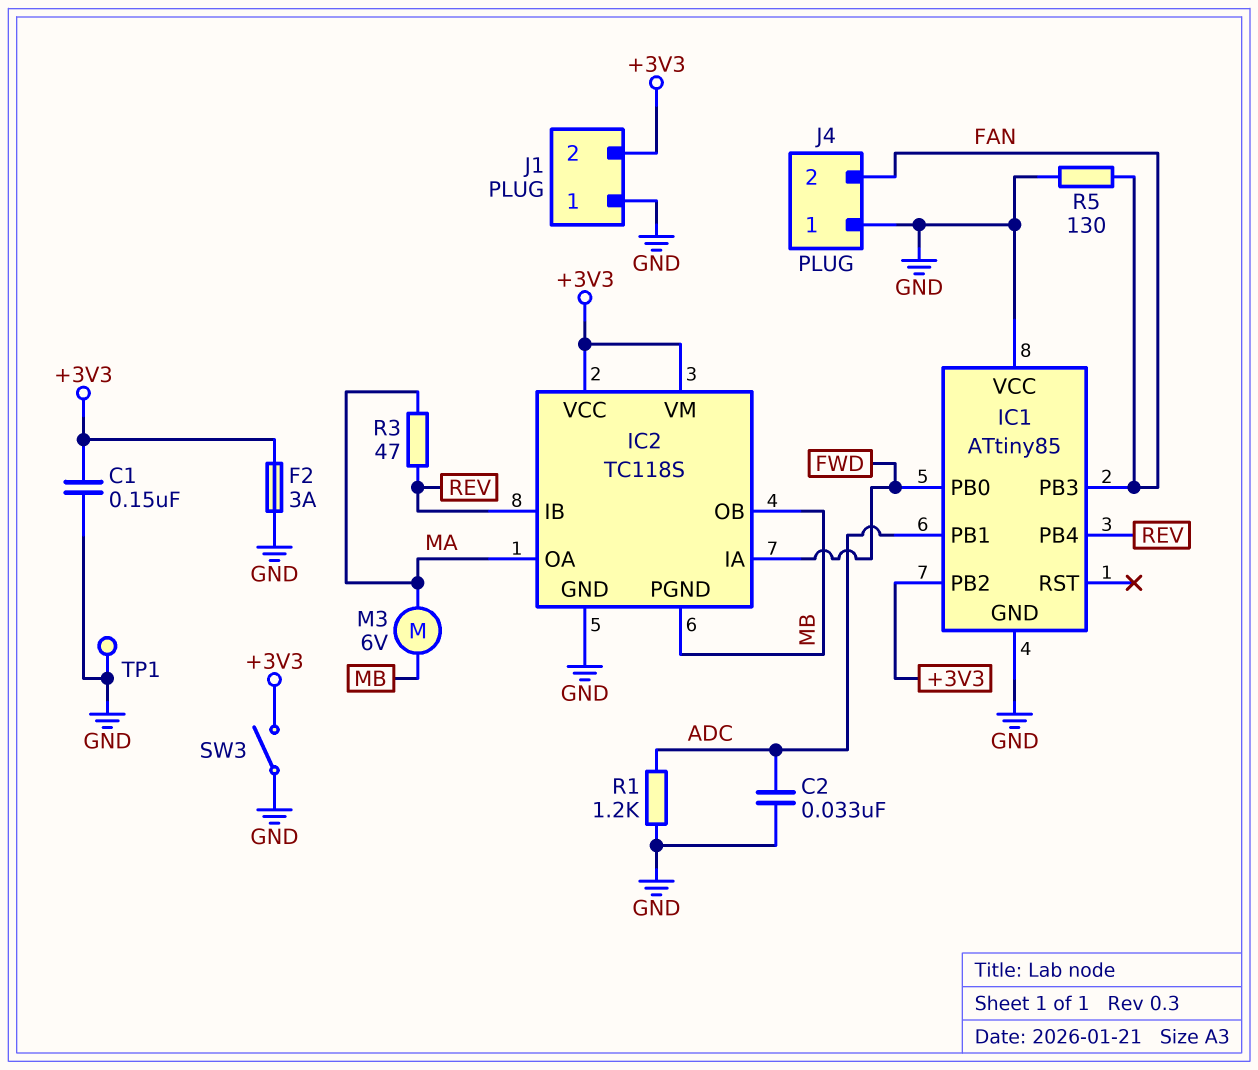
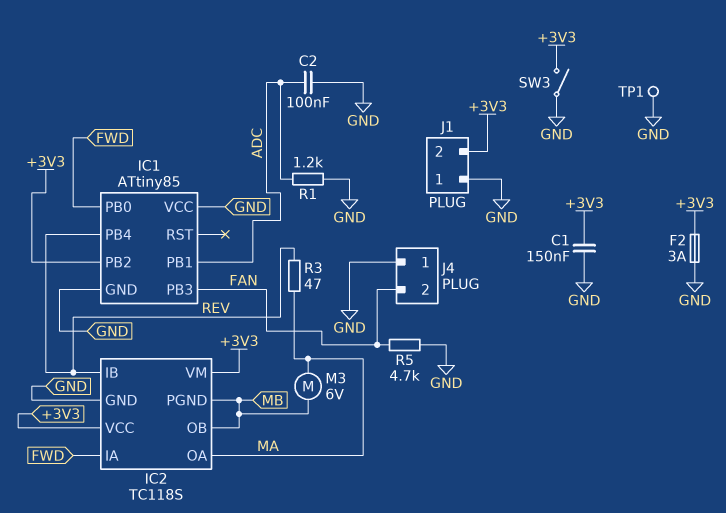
C2: 33nF (ADC, GND) -> 100nF (ADC, GND)
R5: 130 (FAN, GND) -> 4.7k (FAN, GND)

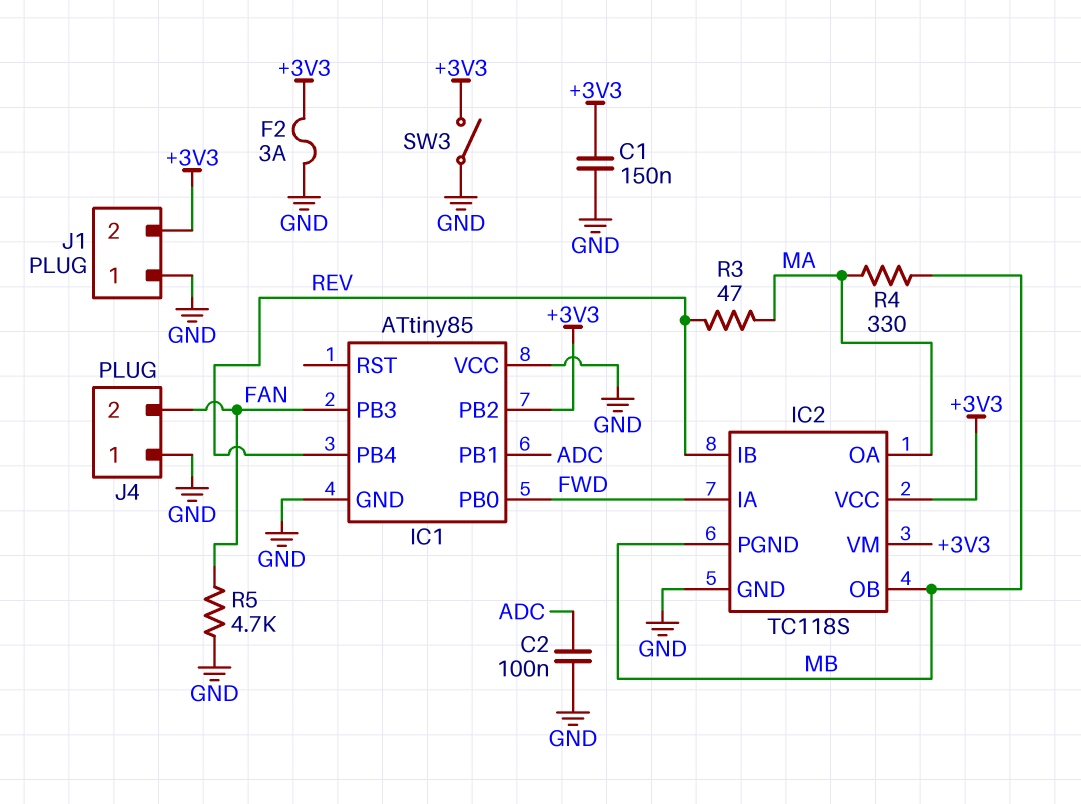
M3: motor 6V (MA, MB) -> none
R1: 1.2k (ADC, GND) -> none
R4: none -> 330 (MA, MB)
TP1: test point (GND) -> none

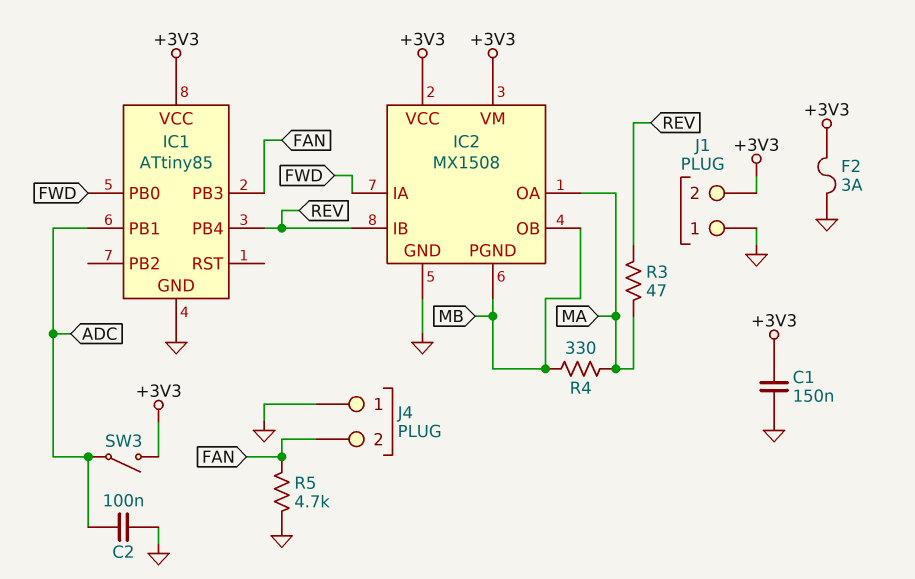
IC1 pin PB2: +3V3 -> none
IC1 pin VCC: GND -> +3V3
IC2: TC118S -> MX1508
SW3: switch (+3V3, GND) -> switch (+3V3, ADC)

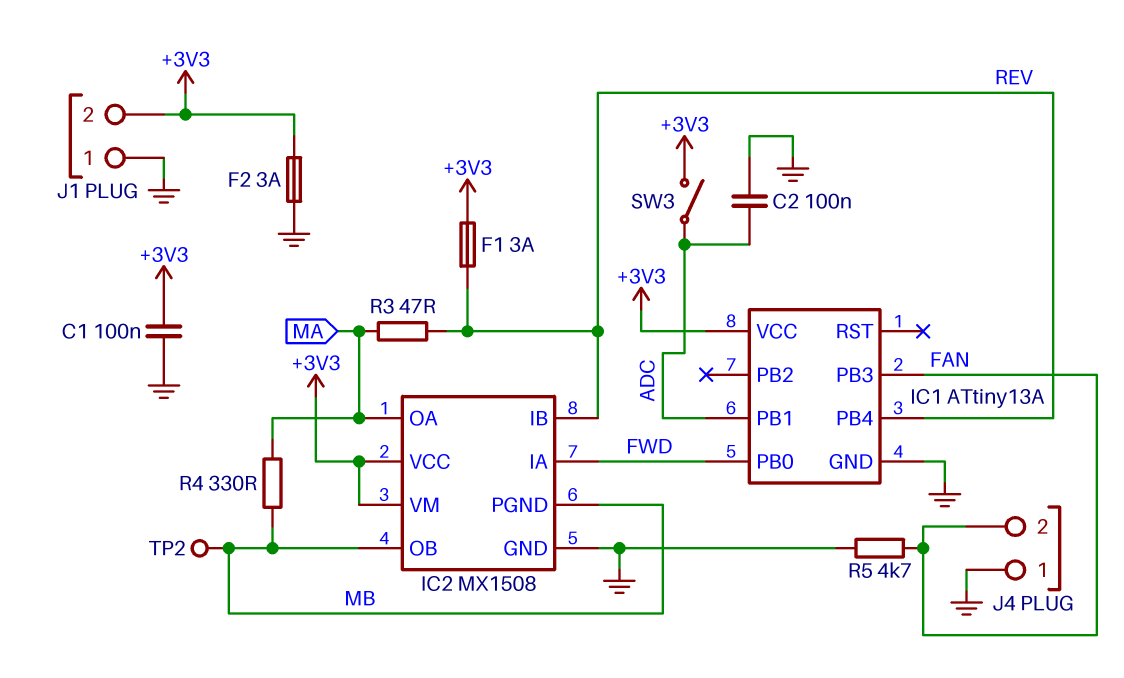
C1: 150nF (+3V3, GND) -> 100nF (+3V3, GND)
F1: none -> 3A (+3V3, REV)
IC1: ATtiny85 -> ATtiny13A
TP2: none -> test point (MB)

